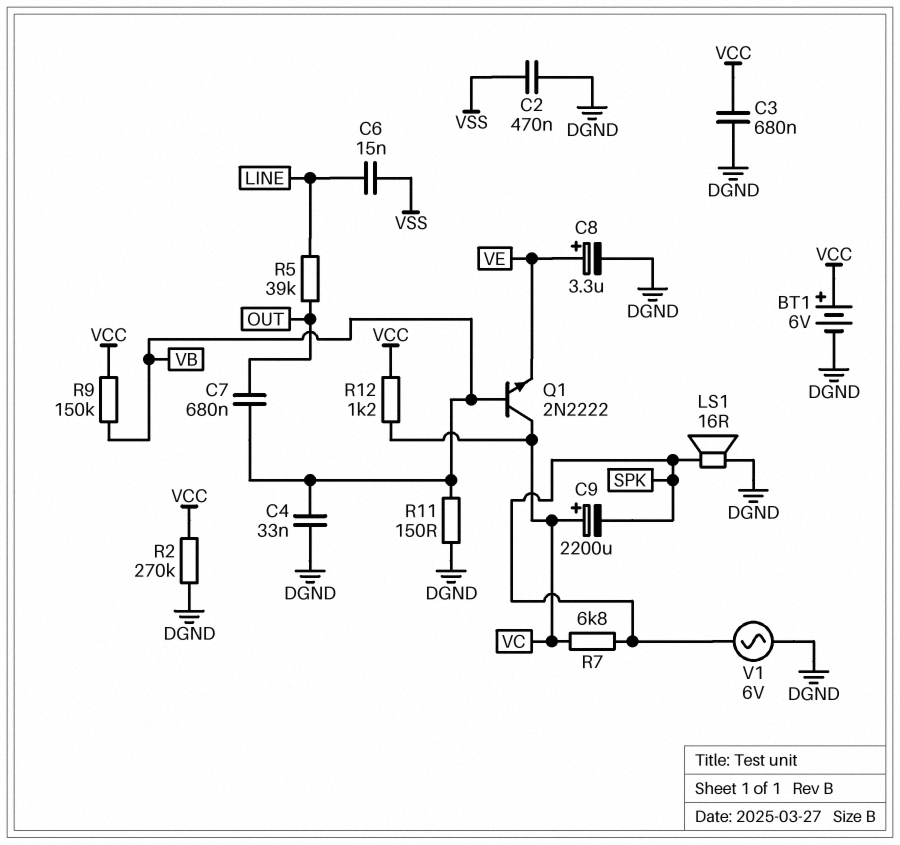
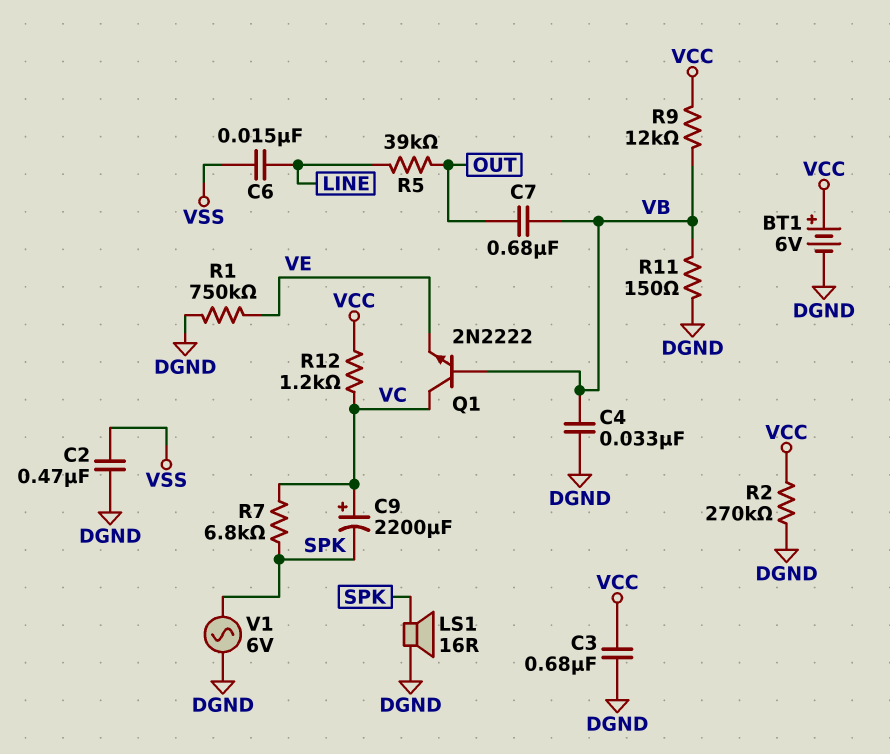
C8: 3.3uF (plus VE, minus DGND) -> none
R1: none -> 750k (DGND, VE)
R9: 150k (VB, VCC) -> 12k (VB, VCC)

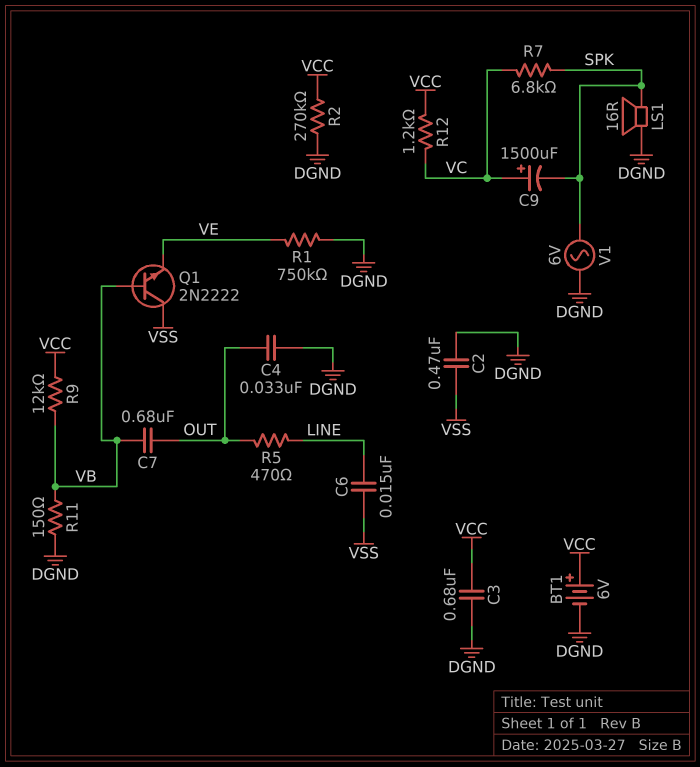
C4: 33nF (DGND, VB) -> 33nF (DGND, OUT)
C9: 2200uF (plus VC, minus SPK) -> 1500uF (plus VC, minus SPK)
Q1: NPN 2N2222 (B VB, C VC, E VE) -> NPN 2N2222 (B VB, C VSS, E VE)
R5: 39k (LINE, OUT) -> 470 (LINE, OUT)

